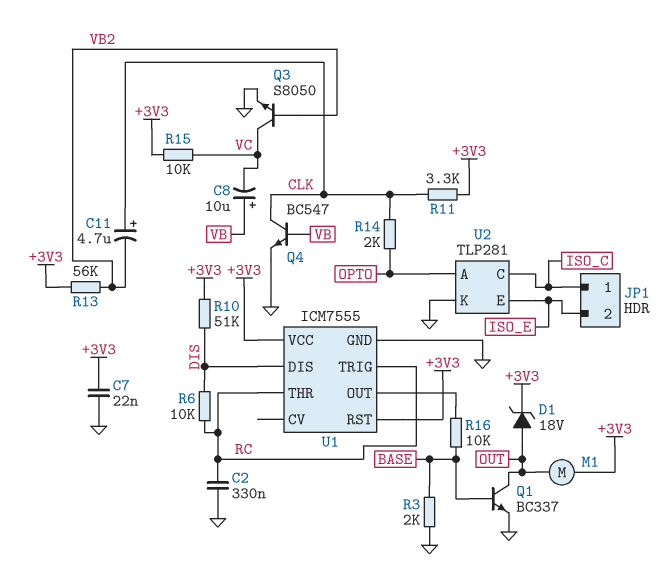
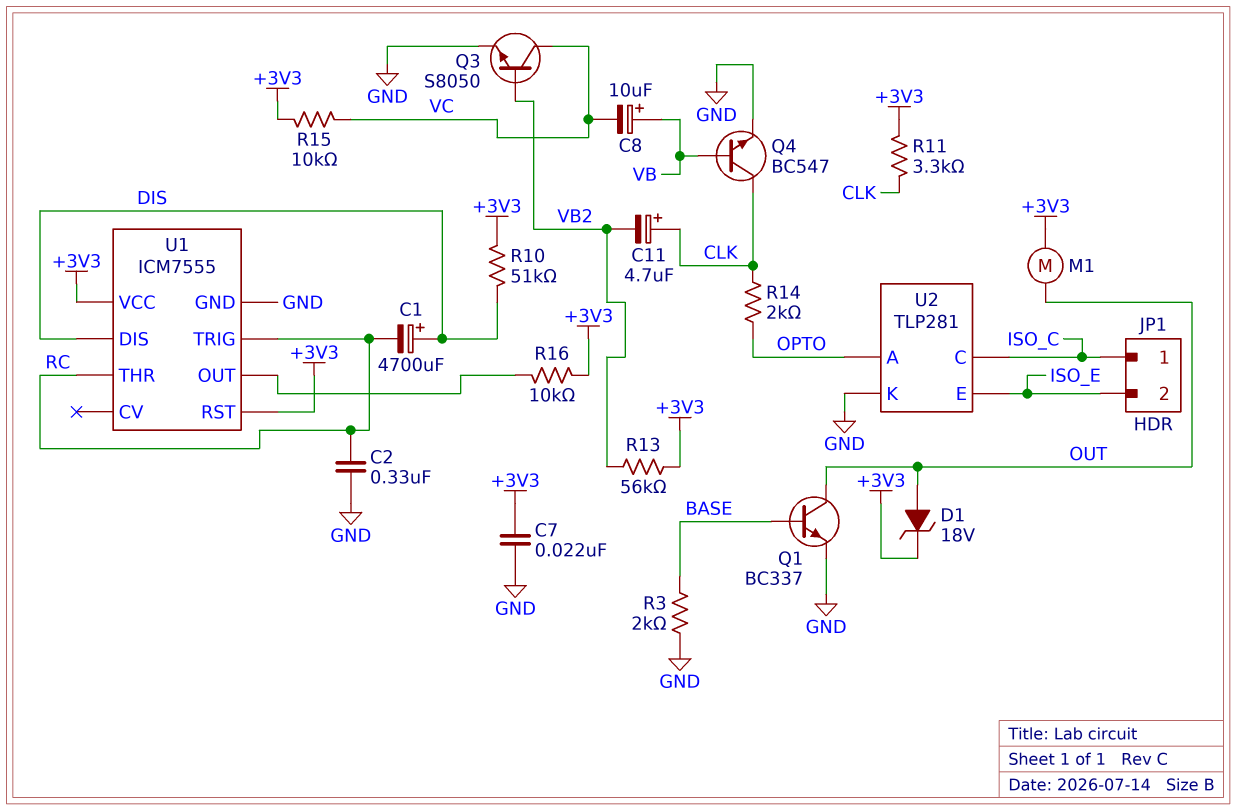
C1: none -> 4700uF (plus DIS, minus RC)
R6: 10k (DIS, RC) -> none
R16: 10k (BASE, U1/OUT) -> 10k (+3V3, U1/OUT)

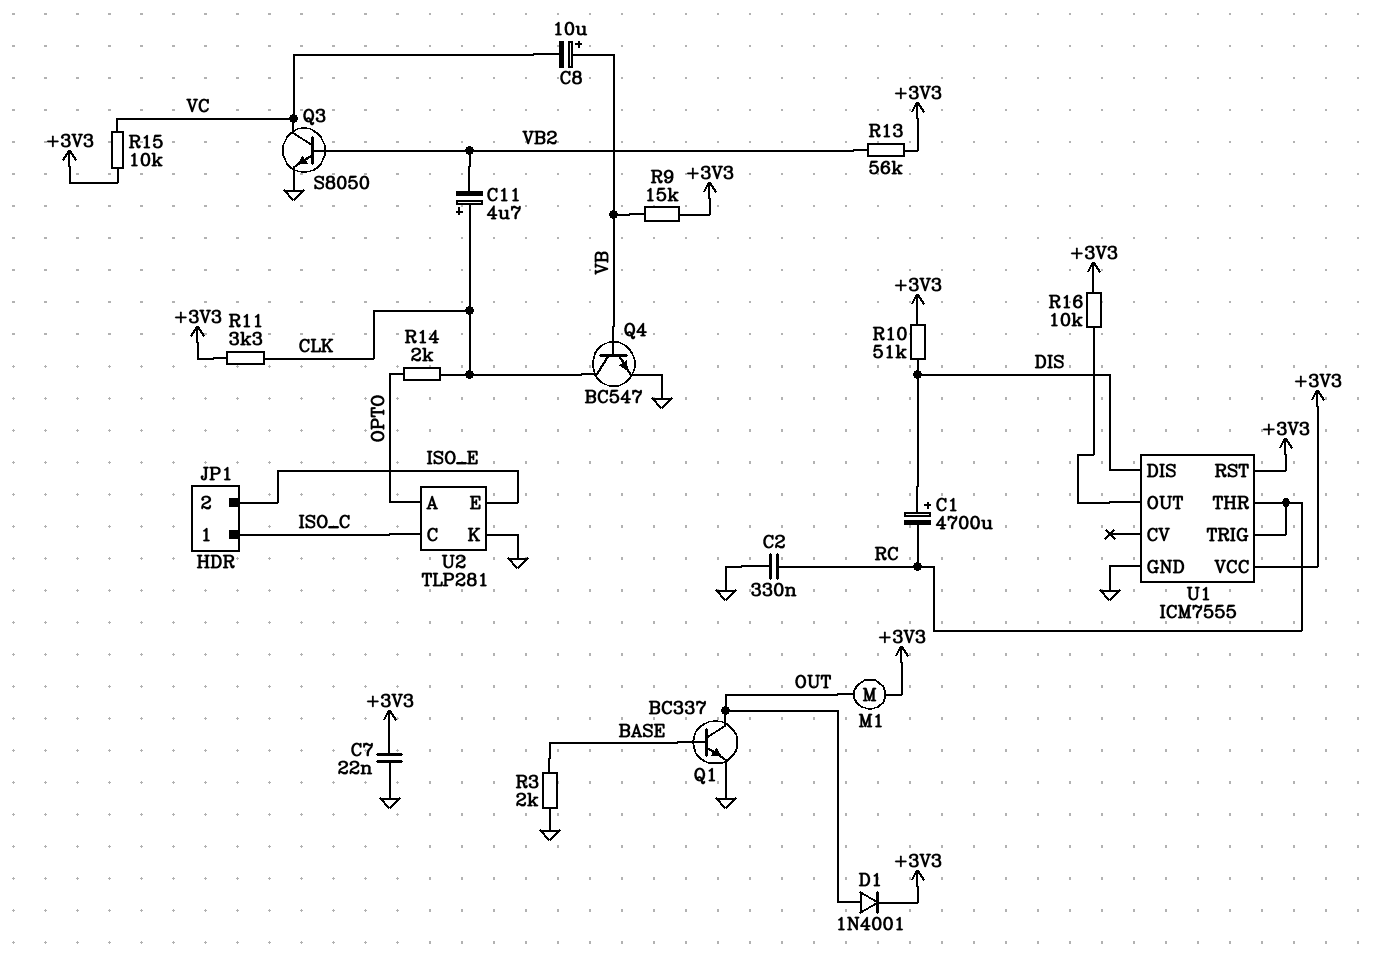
D1: zener 18V (A OUT, K +3V3) -> diode 1N4001 (A OUT, K +3V3)
R9: none -> 15k (+3V3, VB)

